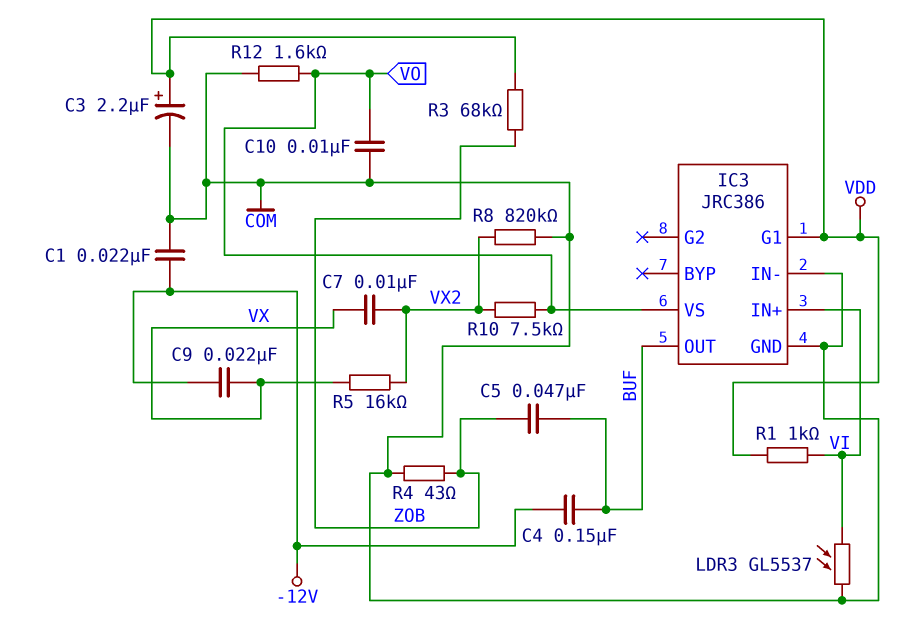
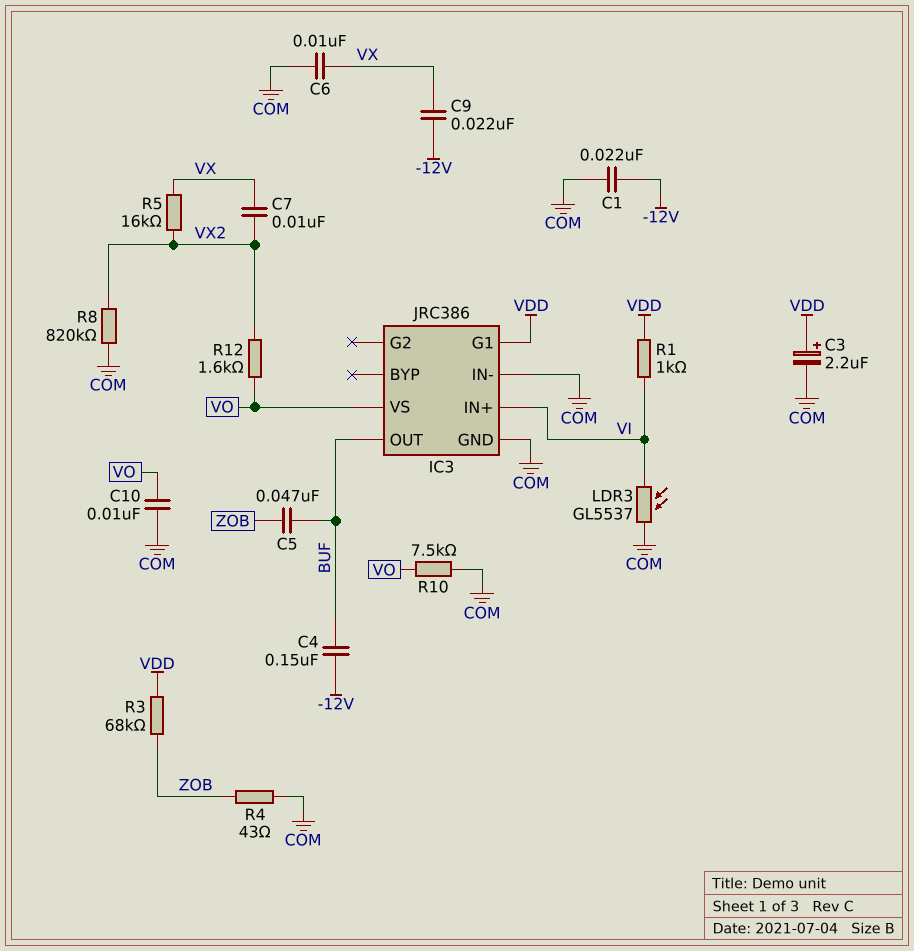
C6: none -> 10nF (COM, VX)
R10: 7.5k (VO, VX2) -> 7.5k (COM, VO)
R12: 1.6k (COM, VO) -> 1.6k (VO, VX2)

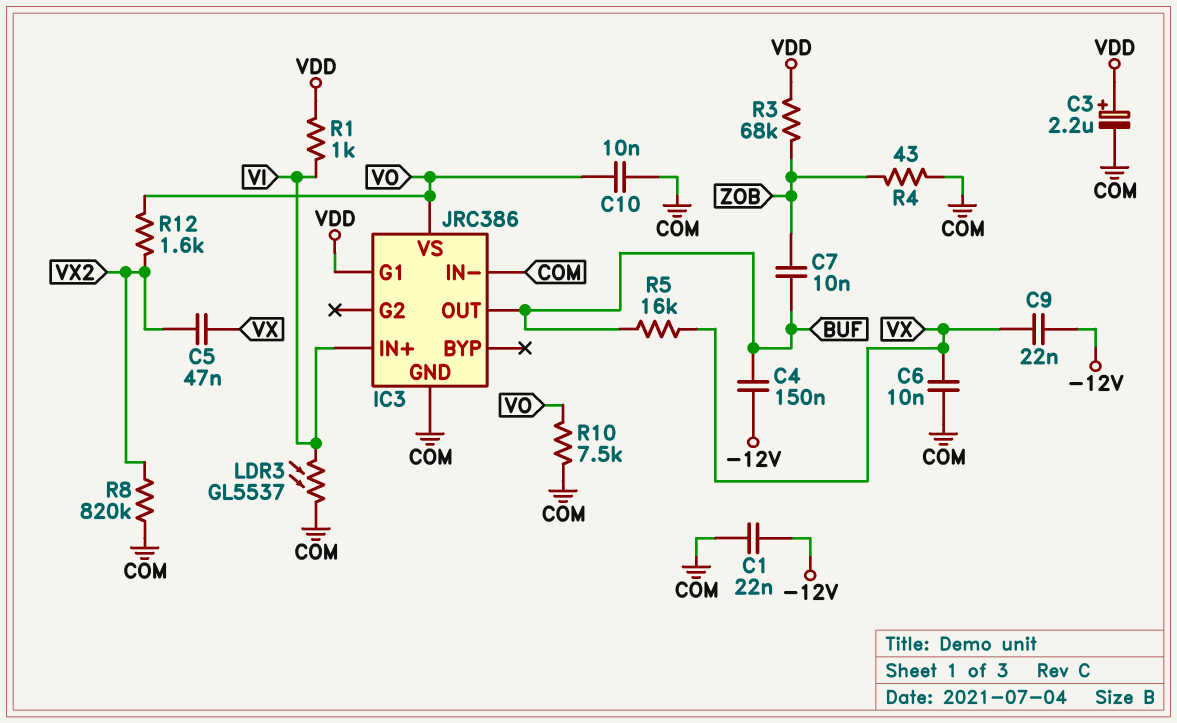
C5: 47nF (BUF, ZOB) -> 47nF (VX, VX2)
C7: 10nF (VX, VX2) -> 10nF (BUF, ZOB)
R5: 16k (VX, VX2) -> 16k (BUF, VX)

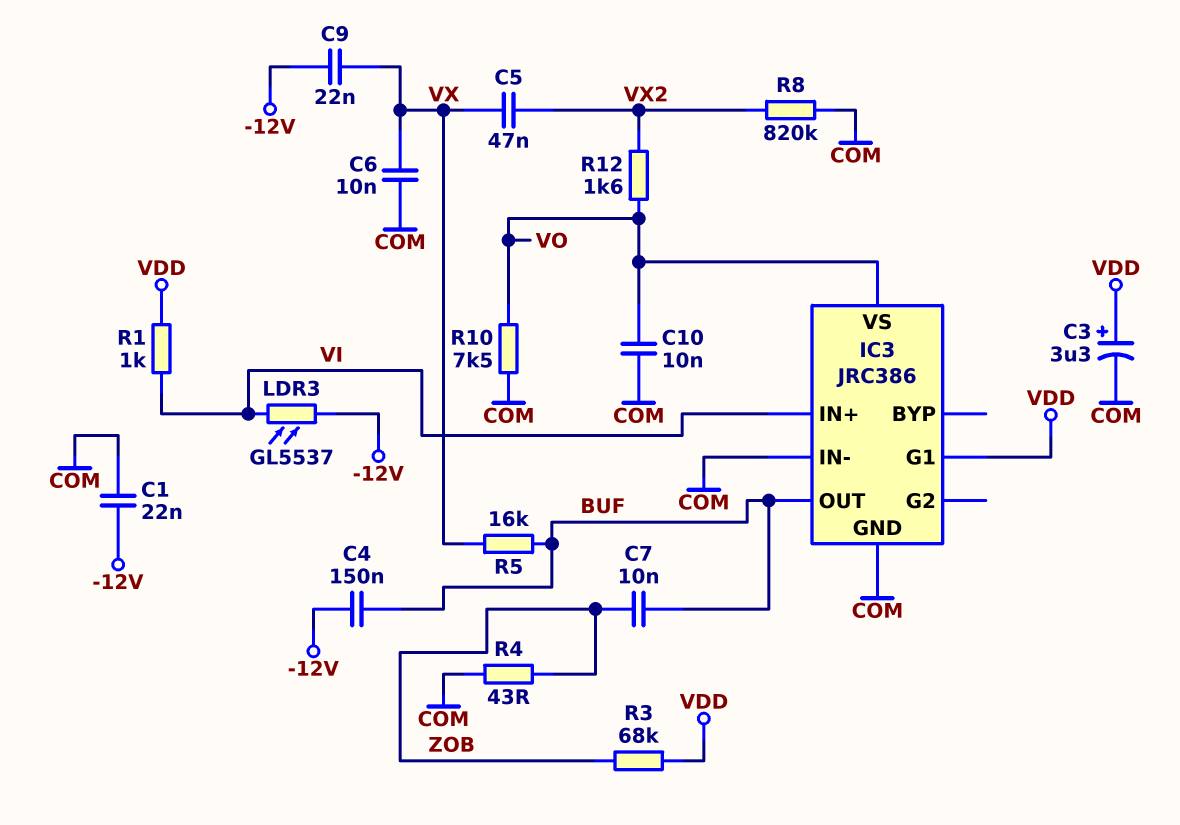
C3: 2.2uF (plus VDD, minus COM) -> 3.3uF (plus VDD, minus COM)
LDR3: GL5537 (COM, VI) -> GL5537 (-12V, VI)

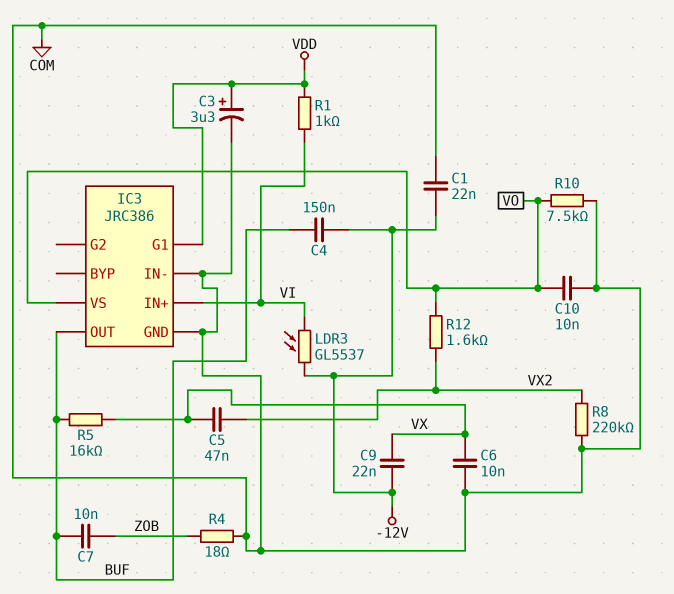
R3: 68k (VDD, ZOB) -> none
R4: 43 (COM, ZOB) -> 18 (COM, ZOB)
R8: 820k (COM, VX2) -> 220k (COM, VX2)

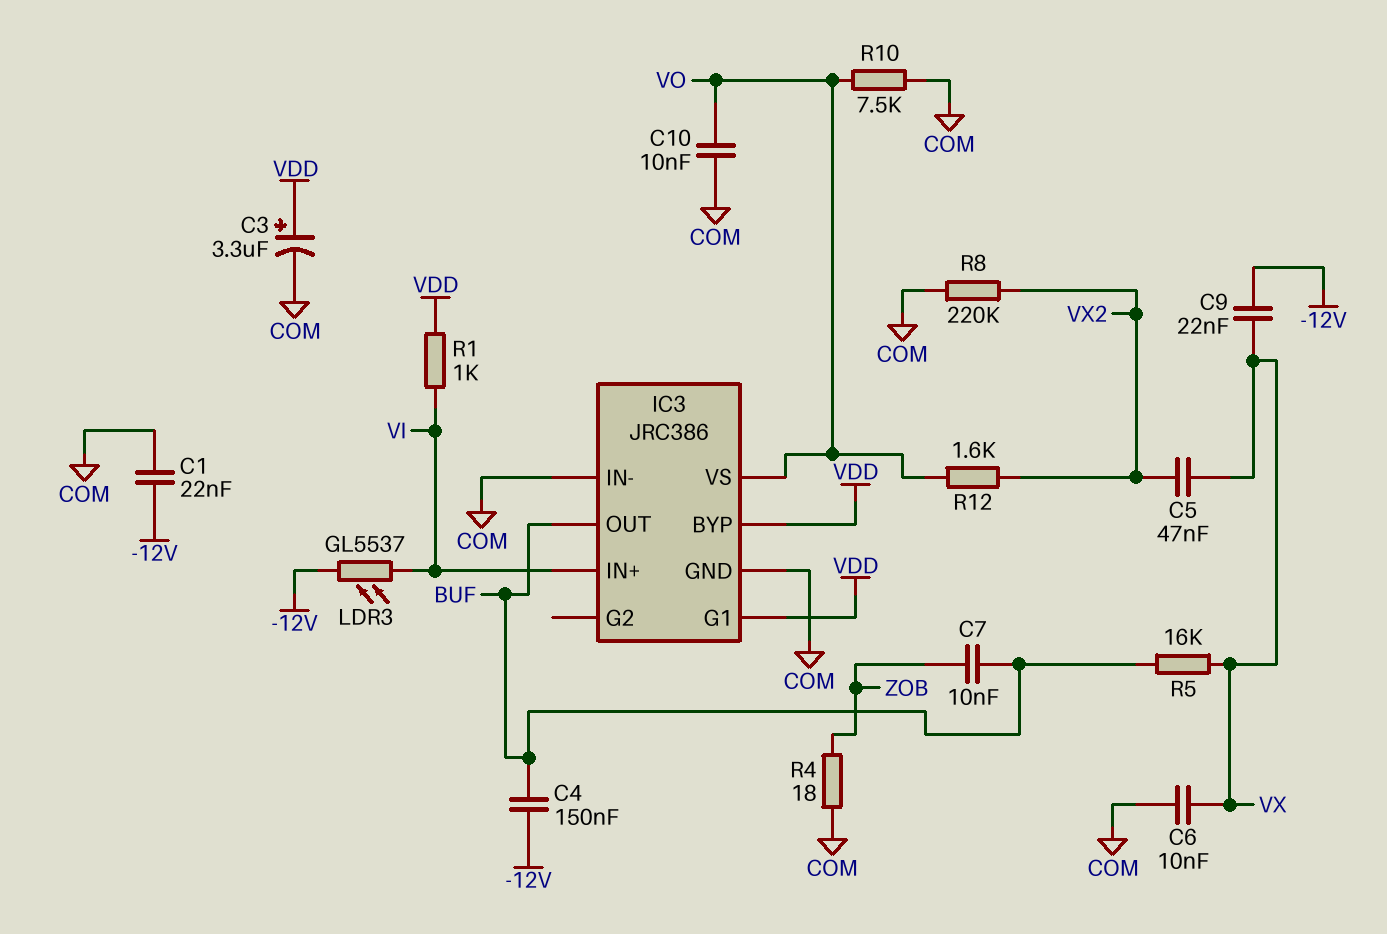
IC3 pin BYP: none -> VDD

